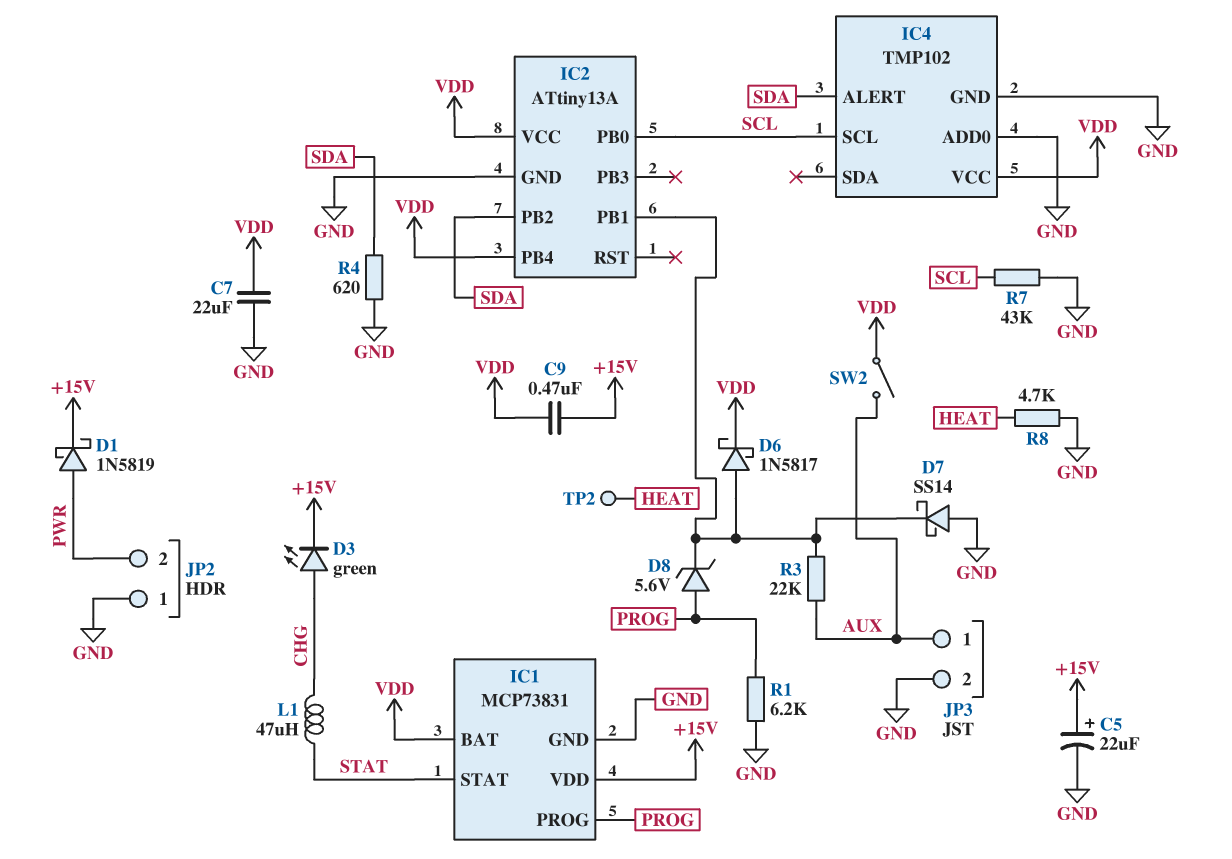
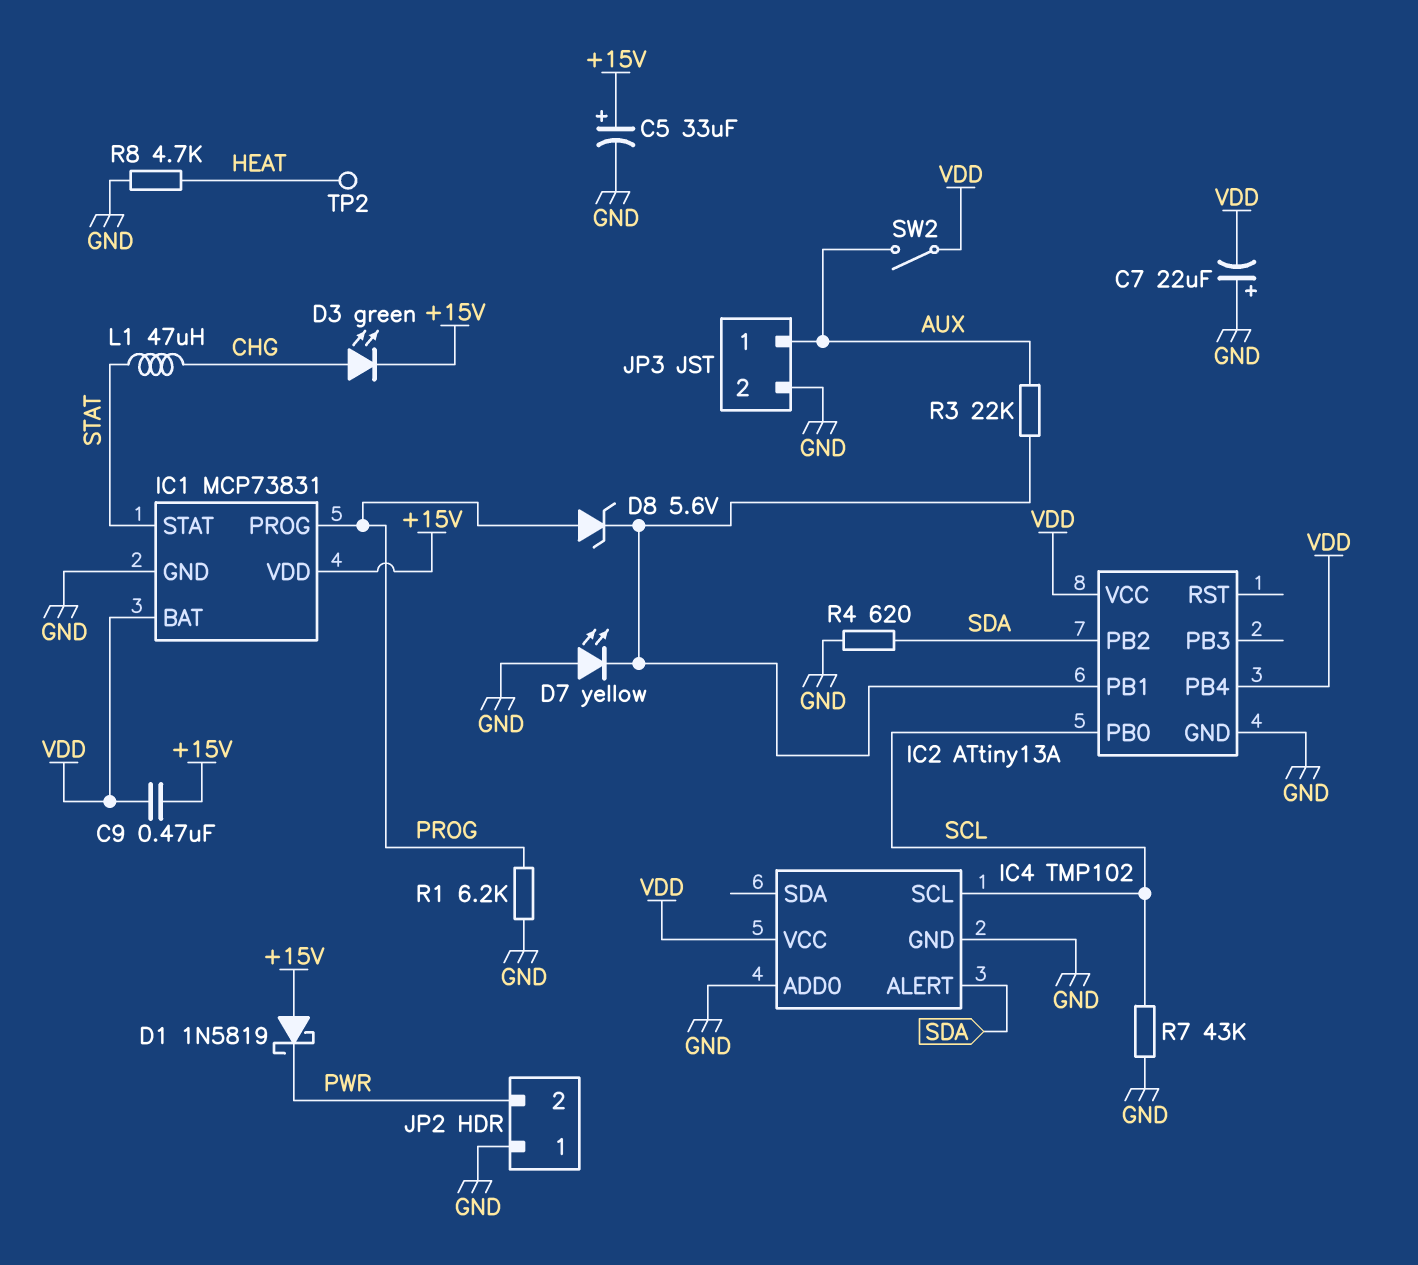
C5: 22uF (plus +15V, minus GND) -> 33uF (plus +15V, minus GND)
C7: 22uF (GND, VDD) -> 22uF (plus GND, minus VDD)
D1: schottky 1N5819 (A PWR, K +15V) -> schottky 1N5819 (A +15V, K PWR)
D6: schottky 1N5817 (A IC2/PB1, K VDD) -> none
D7: schottky SS14 (A GND, K IC2/PB1) -> LED yellow (A GND, K IC2/PB1)

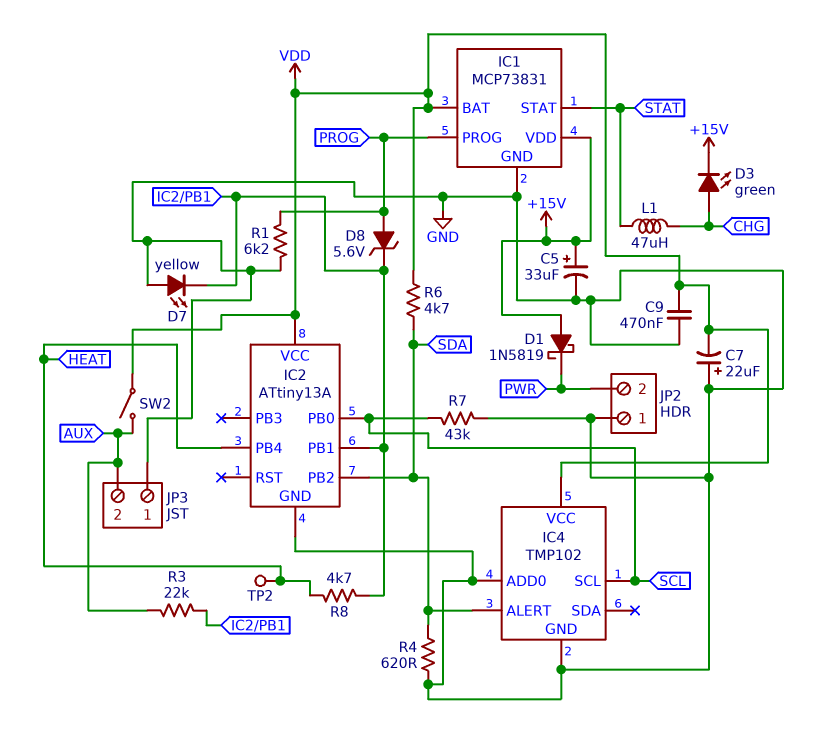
C9: 470nF (+15V, VDD) -> 470nF (GND, VDD)
IC2 pin PB4: VDD -> HEAT
JP3 pin 1: AUX -> GND
JP3 pin 2: GND -> AUX
R6: none -> 4.7k (SDA, VDD)
R8: 4.7k (GND, HEAT) -> 4.7k (HEAT, IC2/PB1)

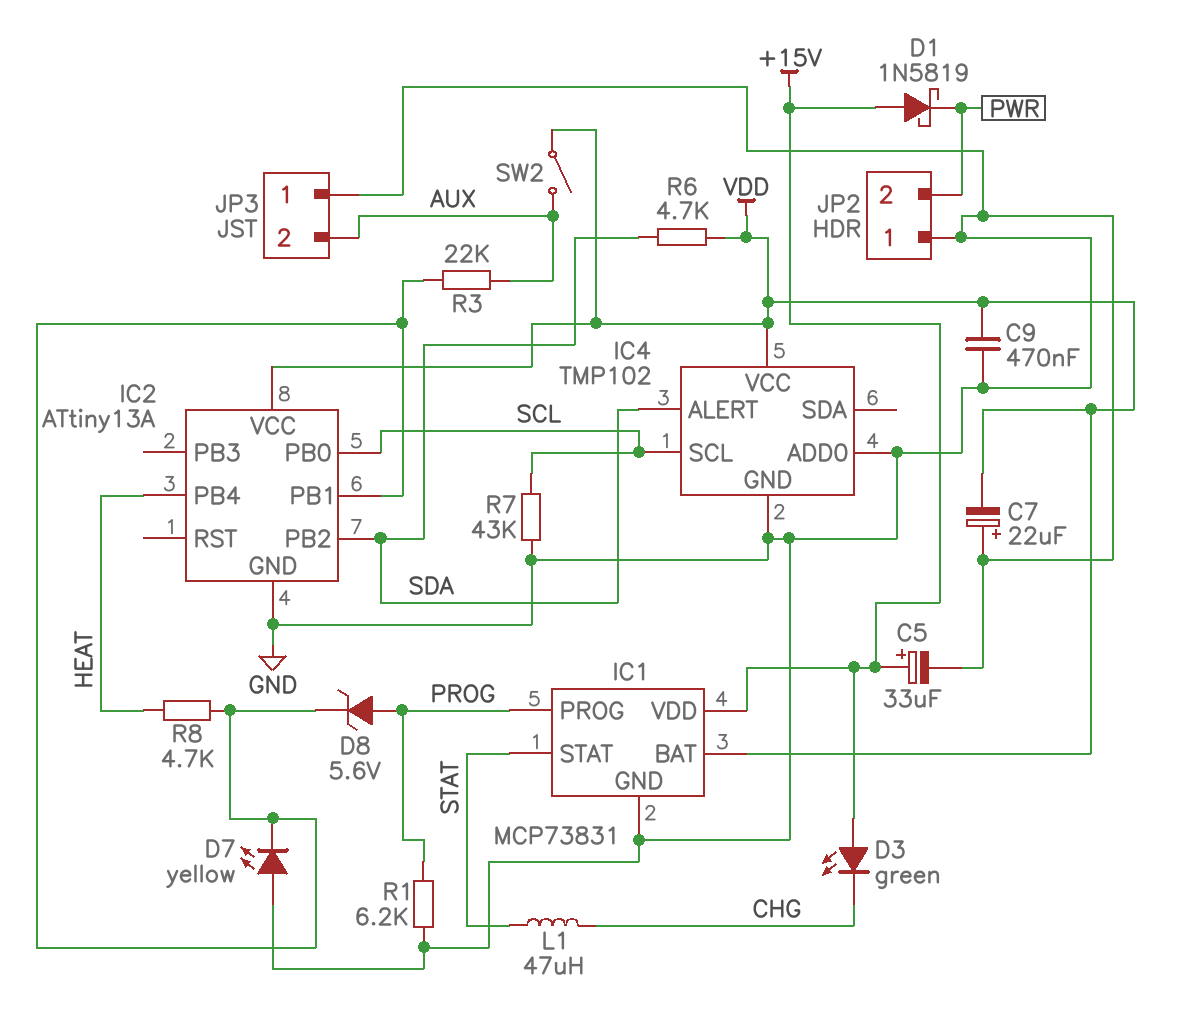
D3: LED green (A CHG, K +15V) -> LED green (A +15V, K CHG)
R4: 620 (GND, SDA) -> none
TP2: test point (HEAT) -> none

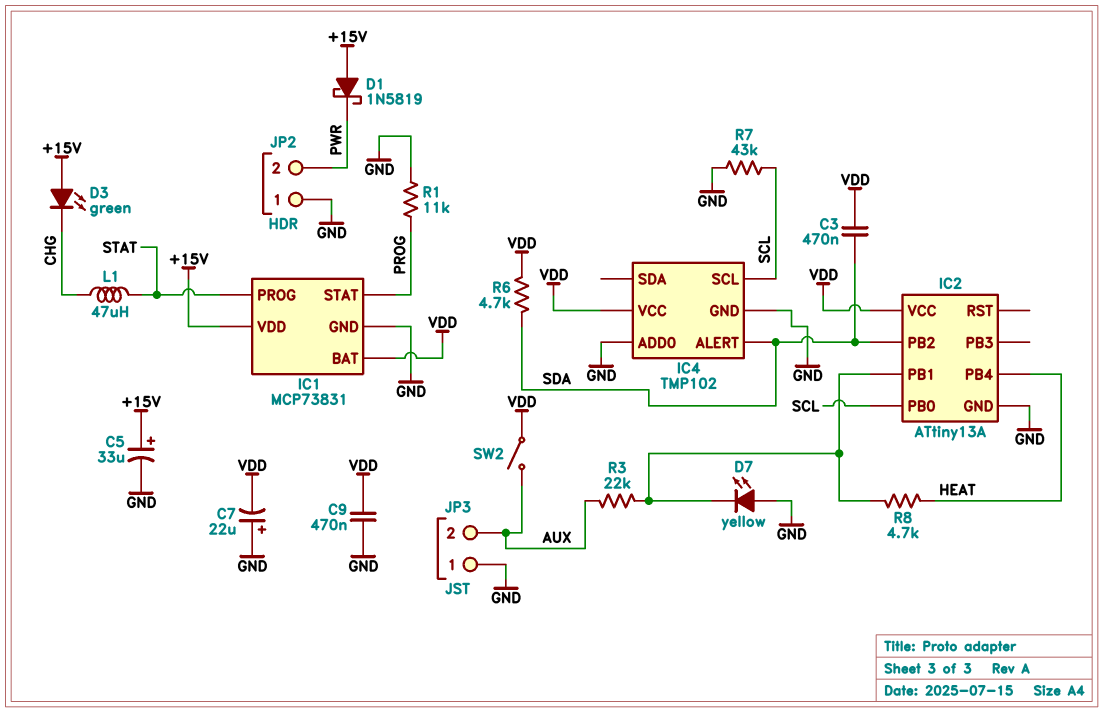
C3: none -> 470nF (SDA, VDD)
D8: zener 5.6V (A PROG, K IC2/PB1) -> none
IC1 pin PROG: PROG -> STAT
IC1 pin STAT: STAT -> PROG
R1: 6.2k (GND, PROG) -> 11k (GND, PROG)

